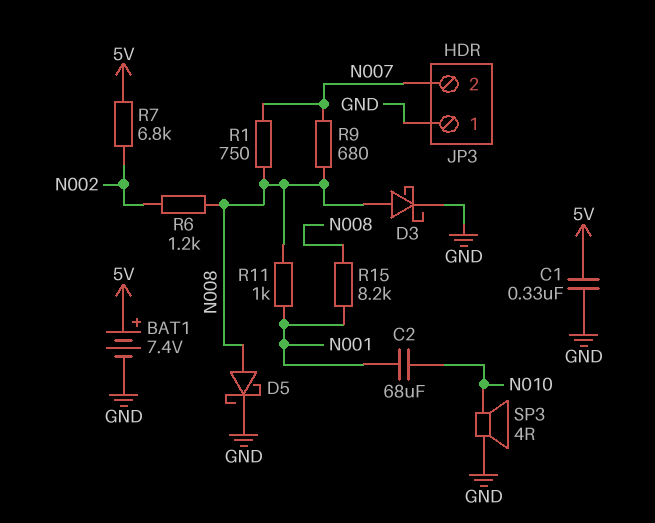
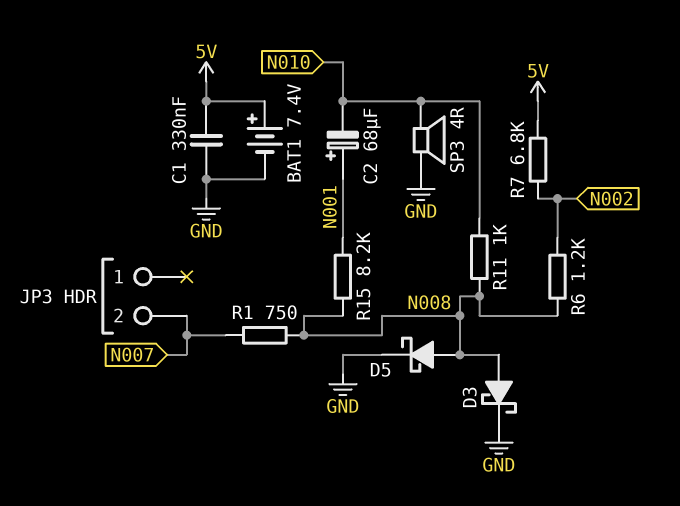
C2: 68uF (N001, N010) -> 68uF (plus N001, minus N010)
JP3 pin 1: GND -> none
R9: 680 (N007, N008) -> none
R11: 1k (N001, N008) -> 1k (N008, N010)

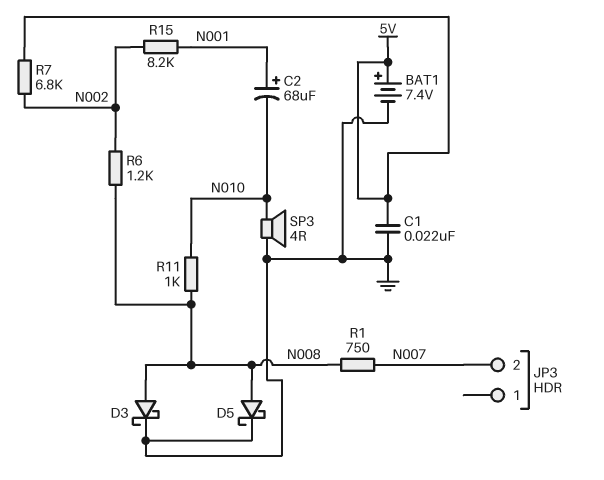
C1: 330nF (5V, GND) -> 22nF (5V, GND)
R15: 8.2k (N001, N008) -> 8.2k (N001, N002)

